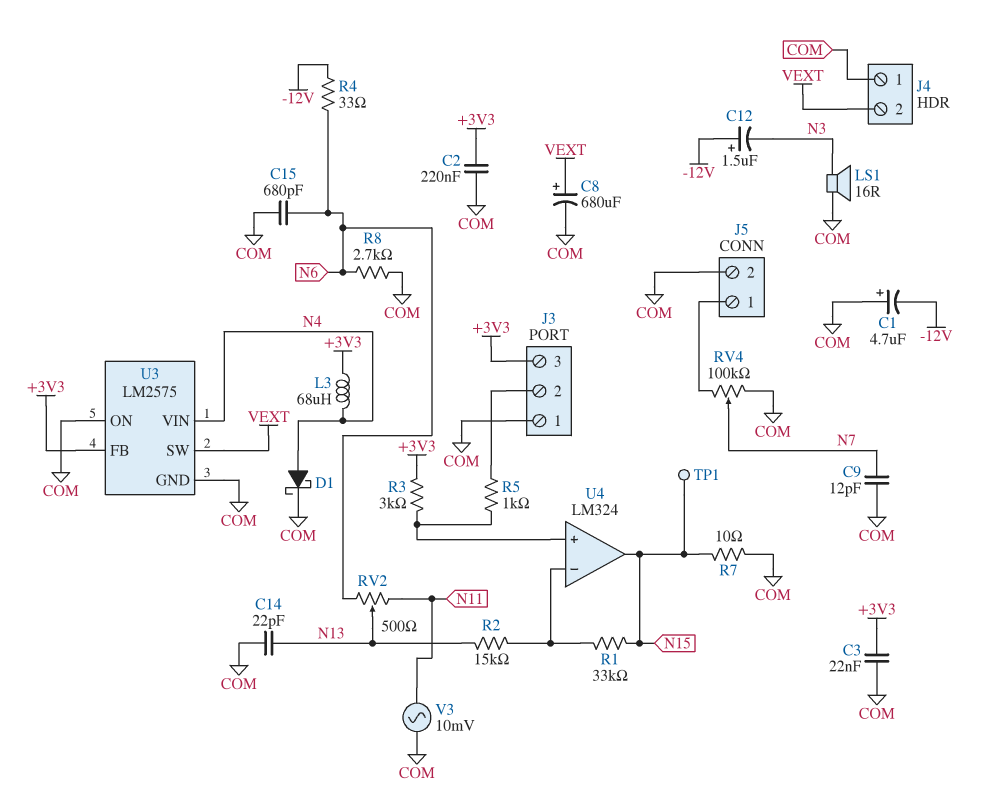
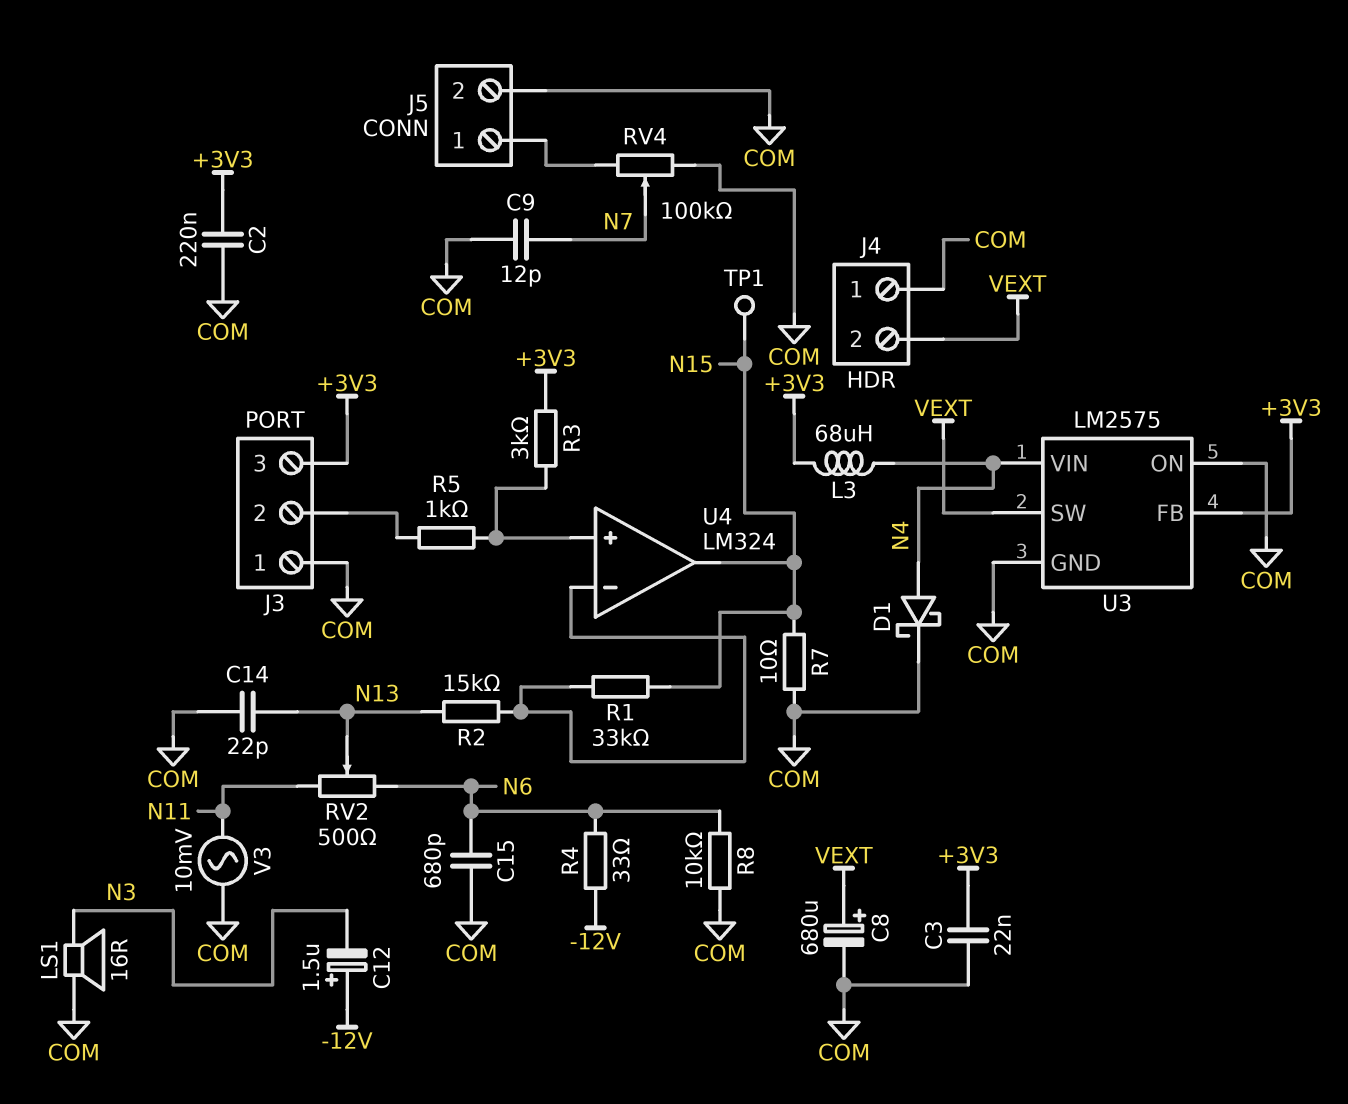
C1: 4.7uF (plus COM, minus -12V) -> none
R8: 2.7k (COM, N6) -> 10k (COM, N6)

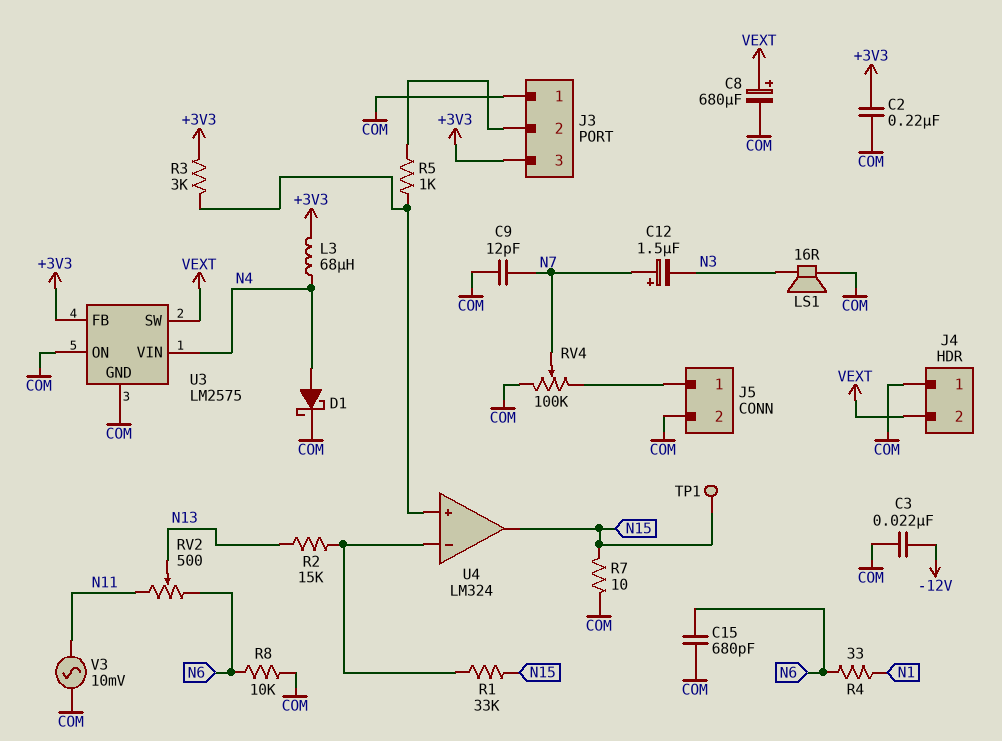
C3: 22nF (+3V3, COM) -> 22nF (-12V, COM)
C12: 1.5uF (plus -12V, minus N3) -> 1.5uF (plus N7, minus N3)
C14: 22pF (COM, N13) -> none
R4: 33 (-12V, N6) -> 33 (N1, N6)

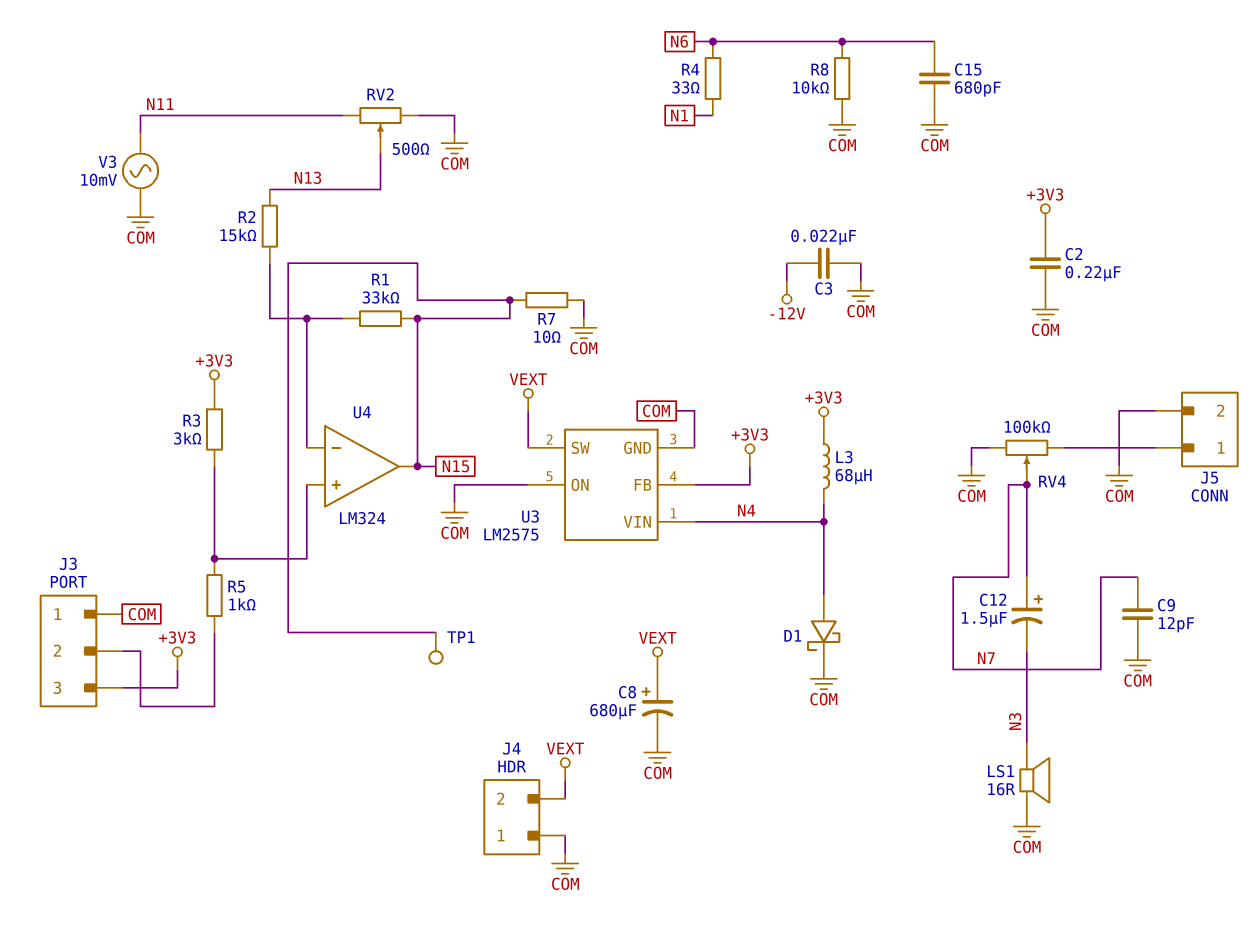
RV2: 500 (N6, N11, wiper N13) -> 500 (COM, N11, wiper N13)

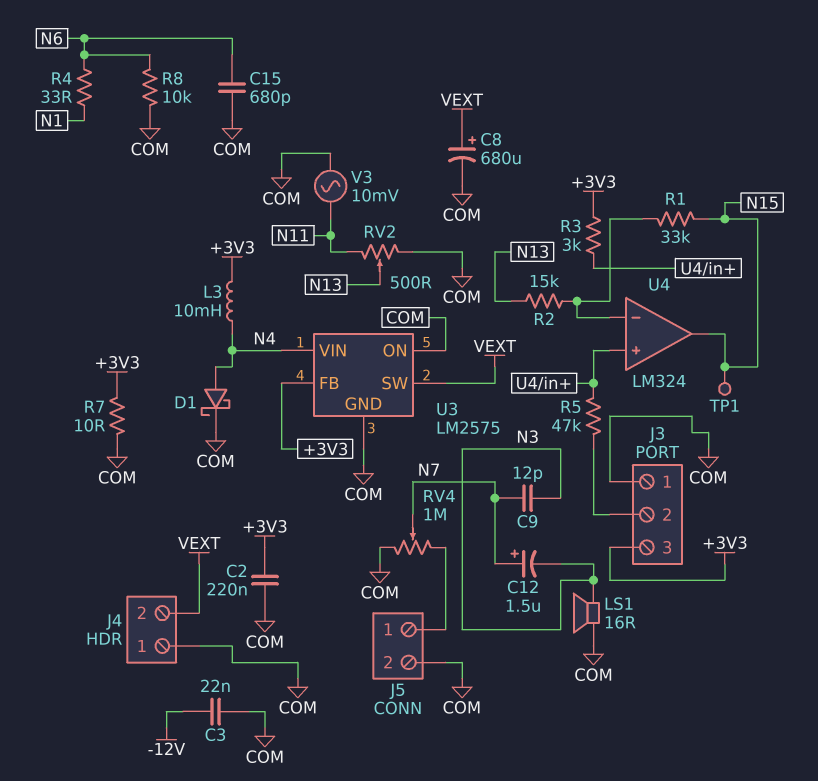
C9: 12pF (COM, N7) -> 12pF (N3, N7)
L3: 68uH (+3V3, N4) -> 10mH (+3V3, N4)
R5: 1k (J3/2, U4/in+) -> 47k (J3/2, U4/in+)
R7: 10 (COM, N15) -> 10 (+3V3, COM)
RV4: 100k (COM, J5/1, wiper N7) -> 1M (COM, J5/1, wiper N7)

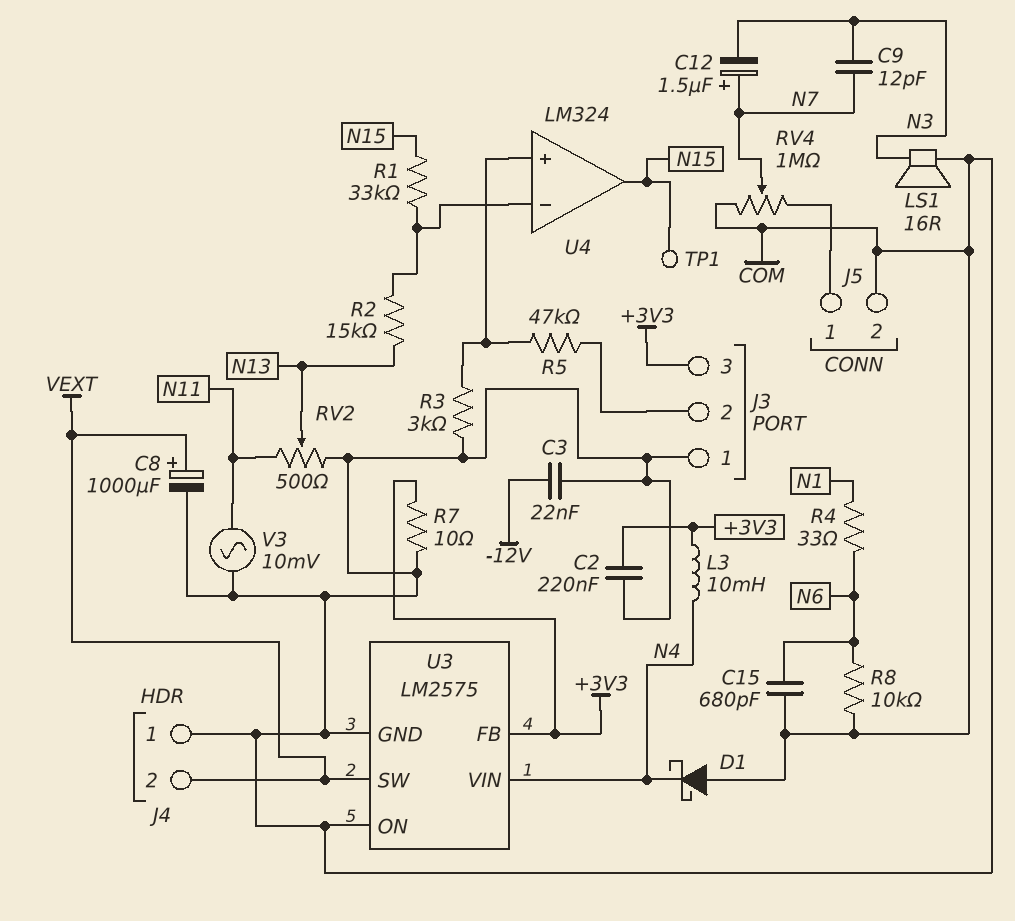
C8: 680uF (plus VEXT, minus COM) -> 1000uF (plus VEXT, minus COM)
D1: schottky (A N4, K COM) -> schottky (A COM, K N4)
R3: 3k (+3V3, U4/in+) -> 3k (COM, U4/in+)

